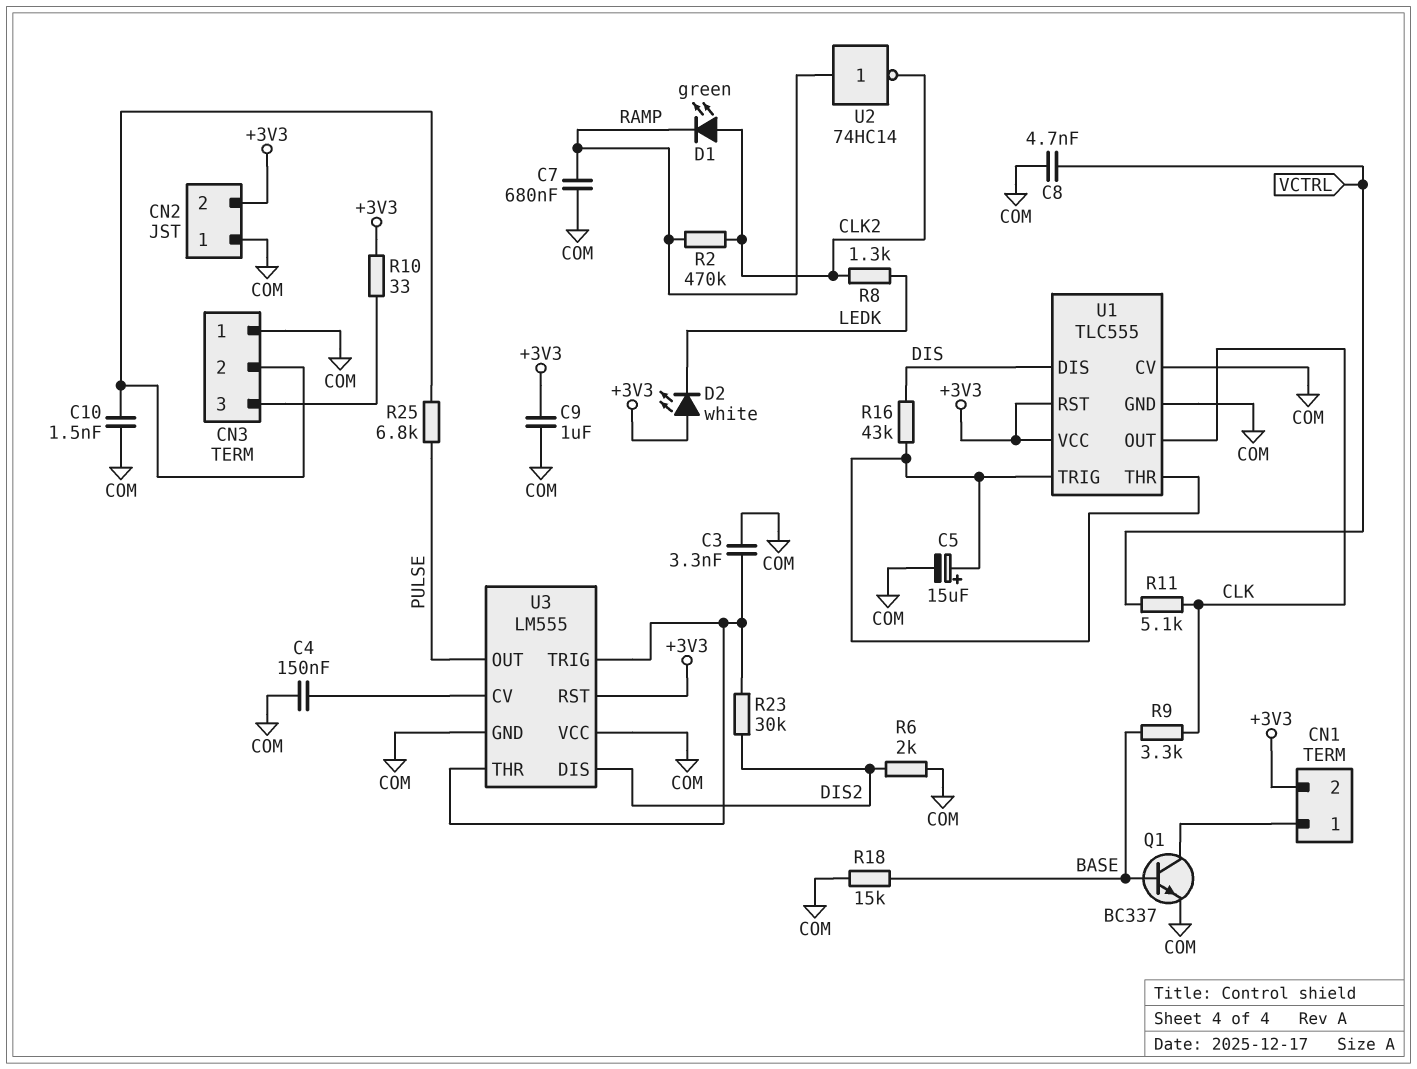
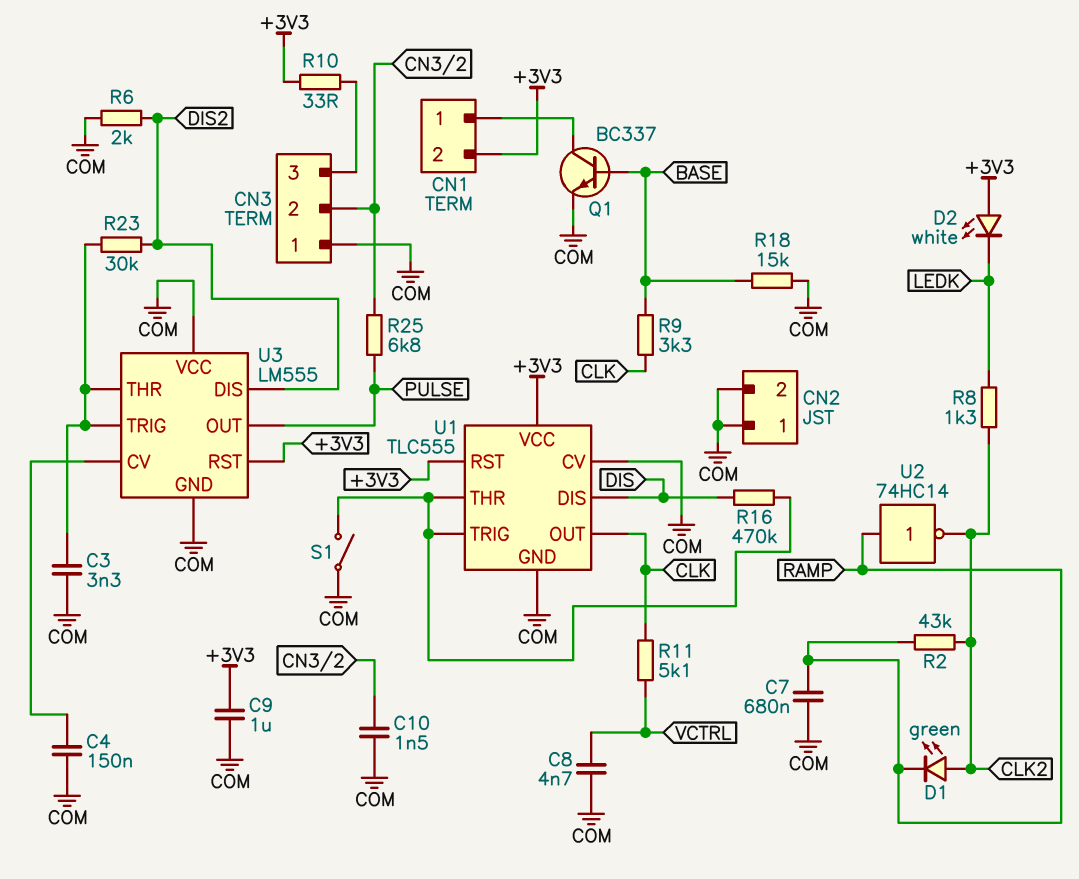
C5: 15uF (plus U1/THR, minus COM) -> none
CN2 pin 2: +3V3 -> COM
R2: 470k (CLK2, RAMP) -> 43k (CLK2, RAMP)
R16: 43k (DIS, U1/THR) -> 470k (DIS, U1/THR)
S1: none -> switch (COM, U1/THR)

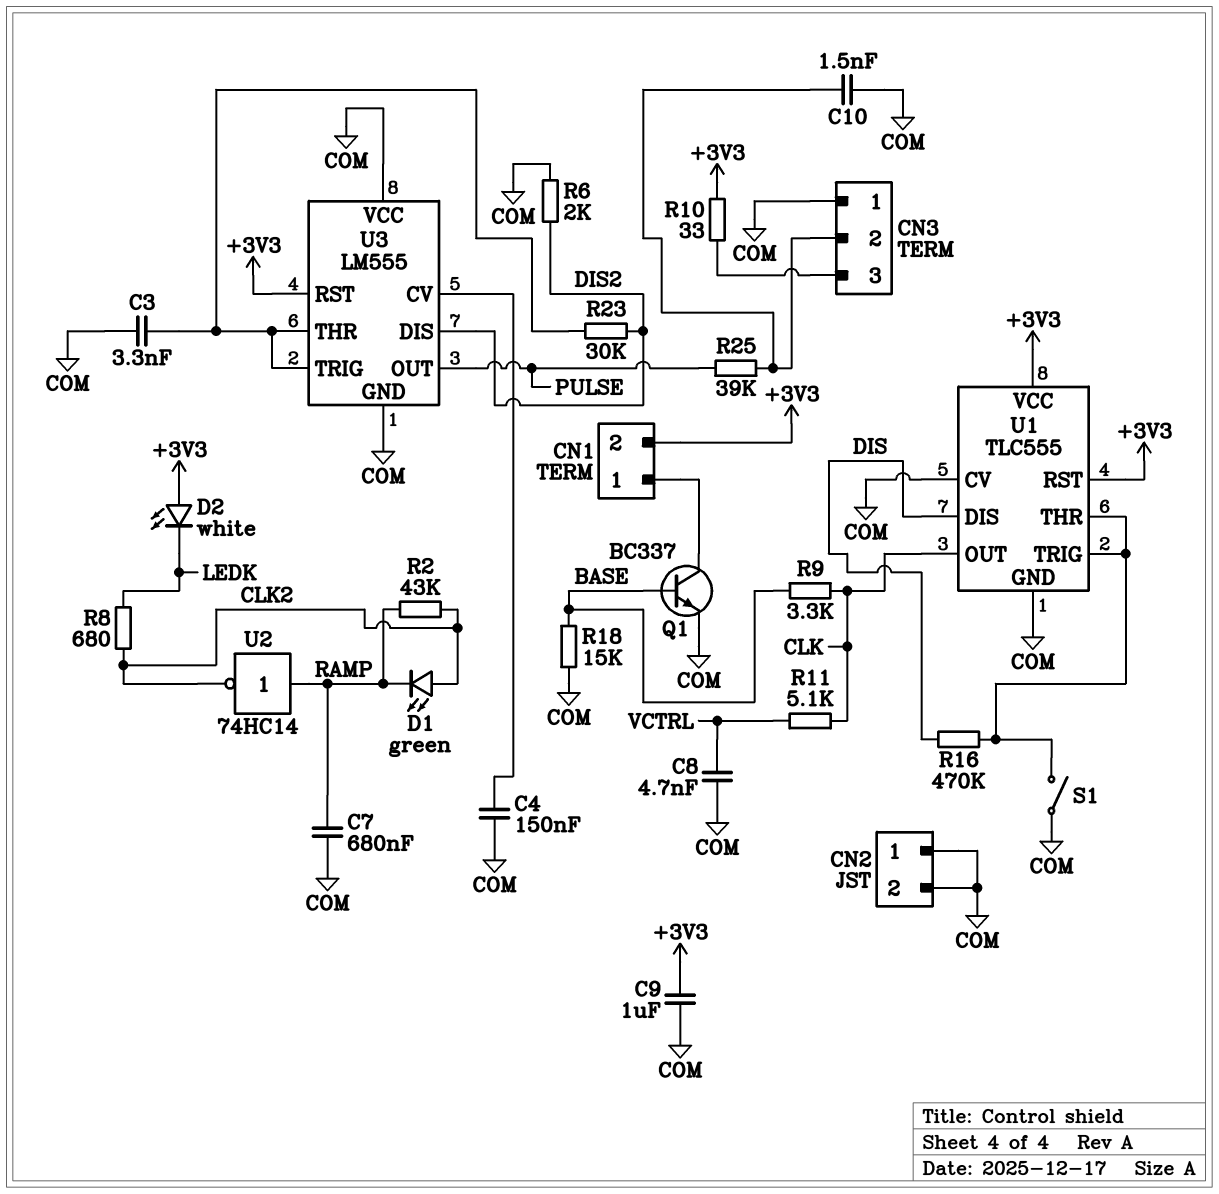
R8: 1.3k (CLK2, LEDK) -> 680 (CLK2, LEDK)
R25: 6.8k (CN3/2, PULSE) -> 39k (CN3/2, PULSE)

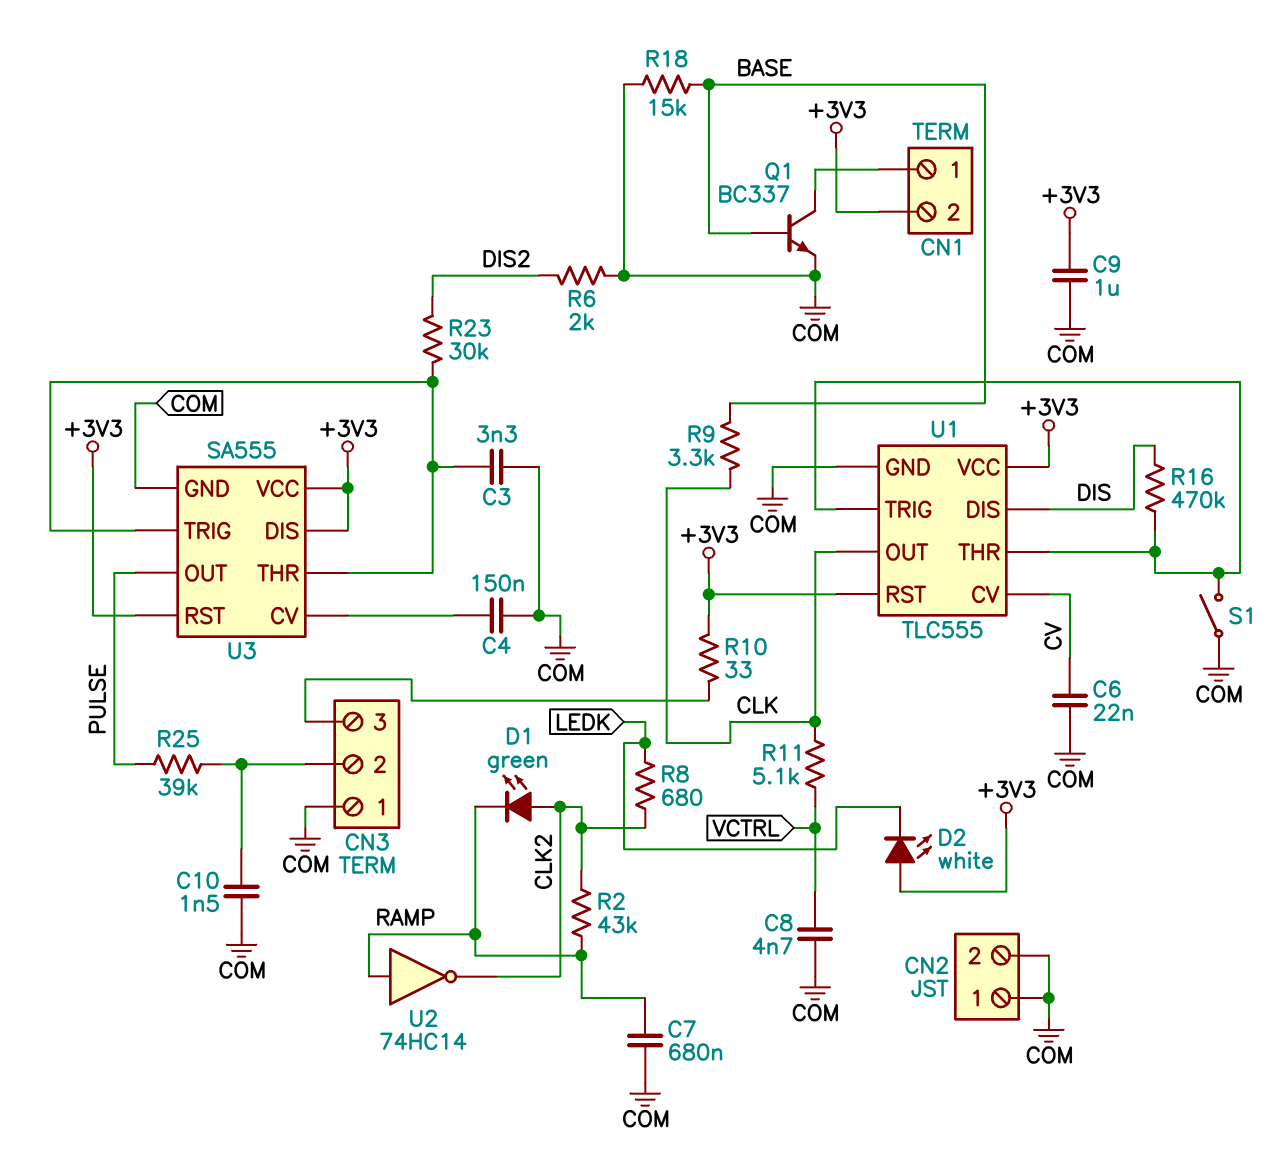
C6: none -> 22nF (COM, CV)
U1 pin CV: COM -> CV
U3: LM555 -> SA555
U3 pin DIS: DIS2 -> +3V3
U3 pin VCC: COM -> +3V3

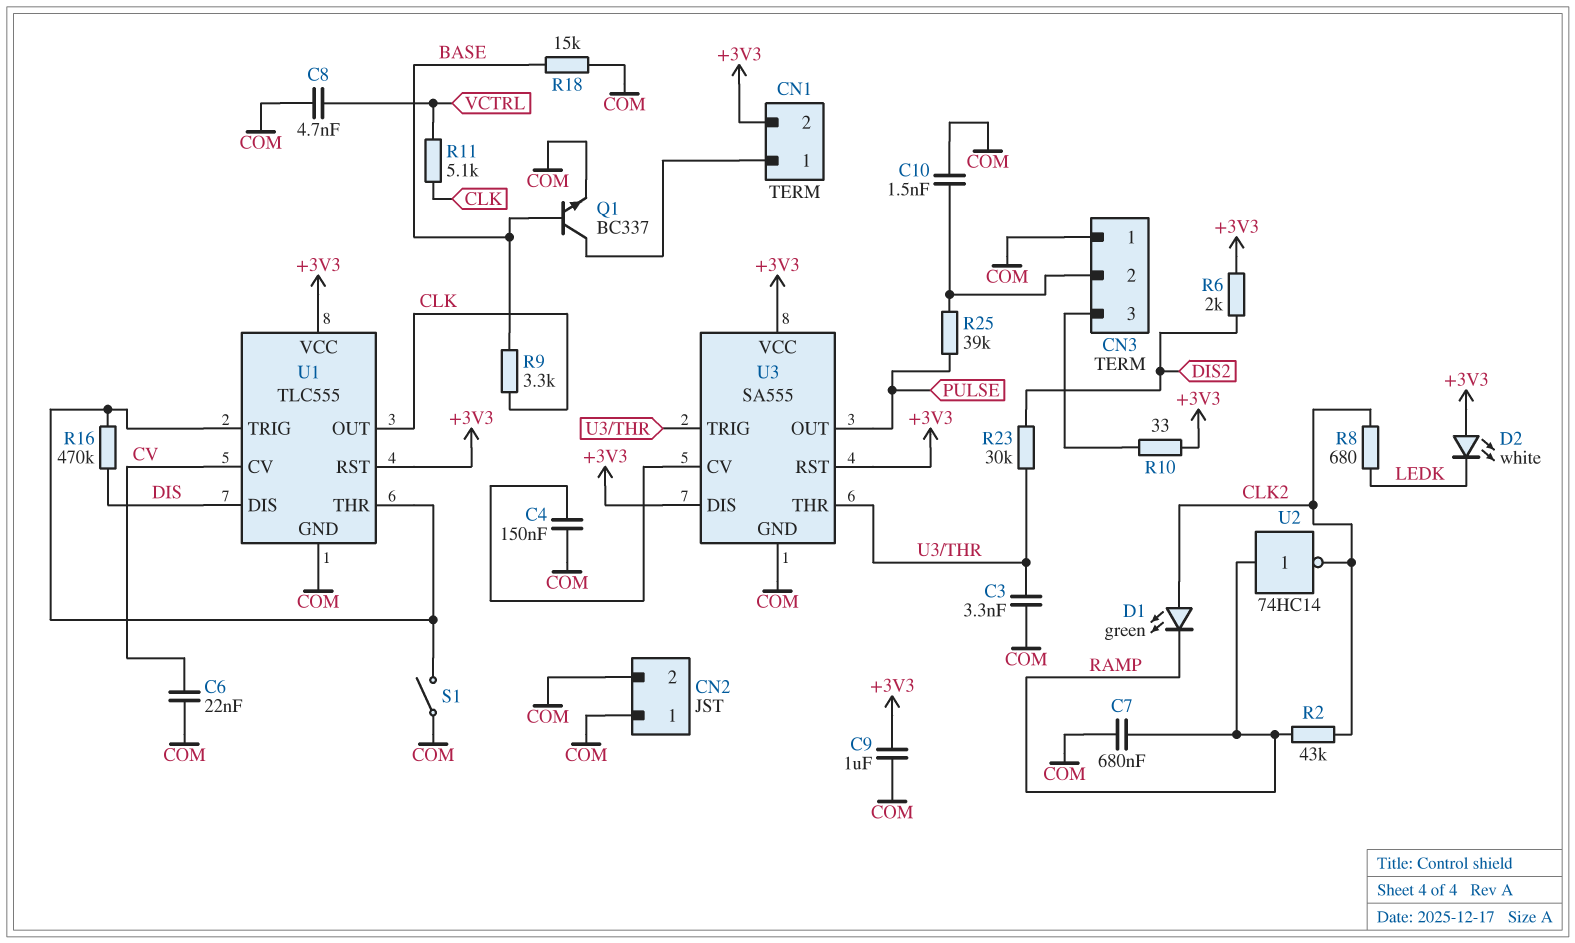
R6: 2k (COM, DIS2) -> 2k (+3V3, DIS2)

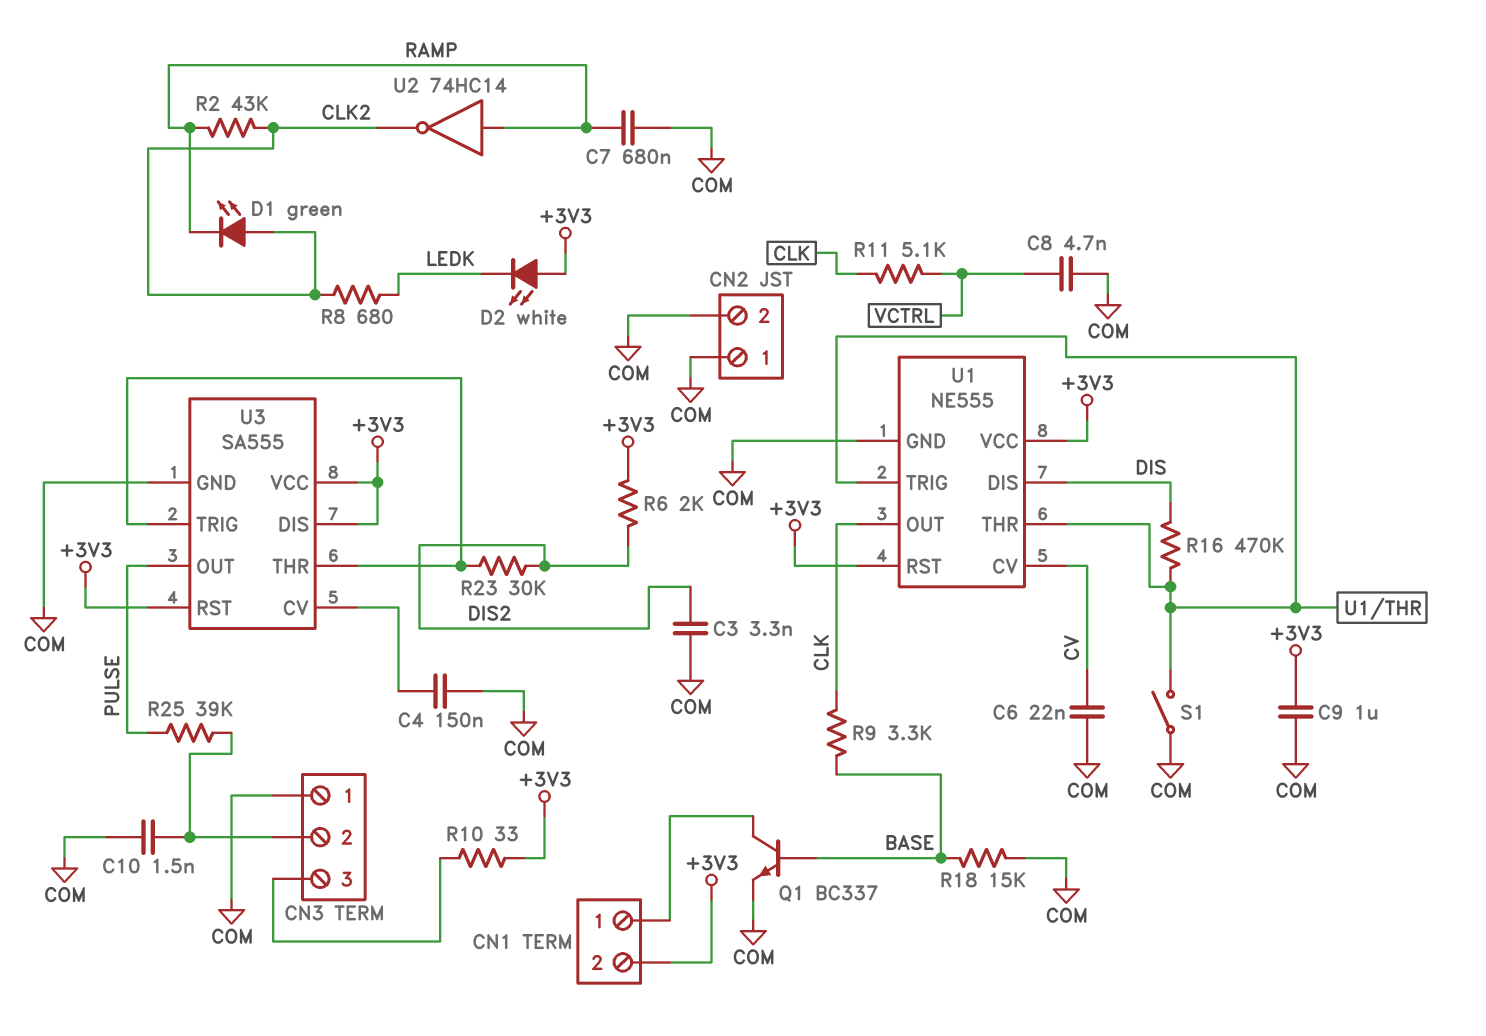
C3: 3.3nF (COM, U3/THR) -> 3.3nF (COM, DIS2)
U1: TLC555 -> NE555

